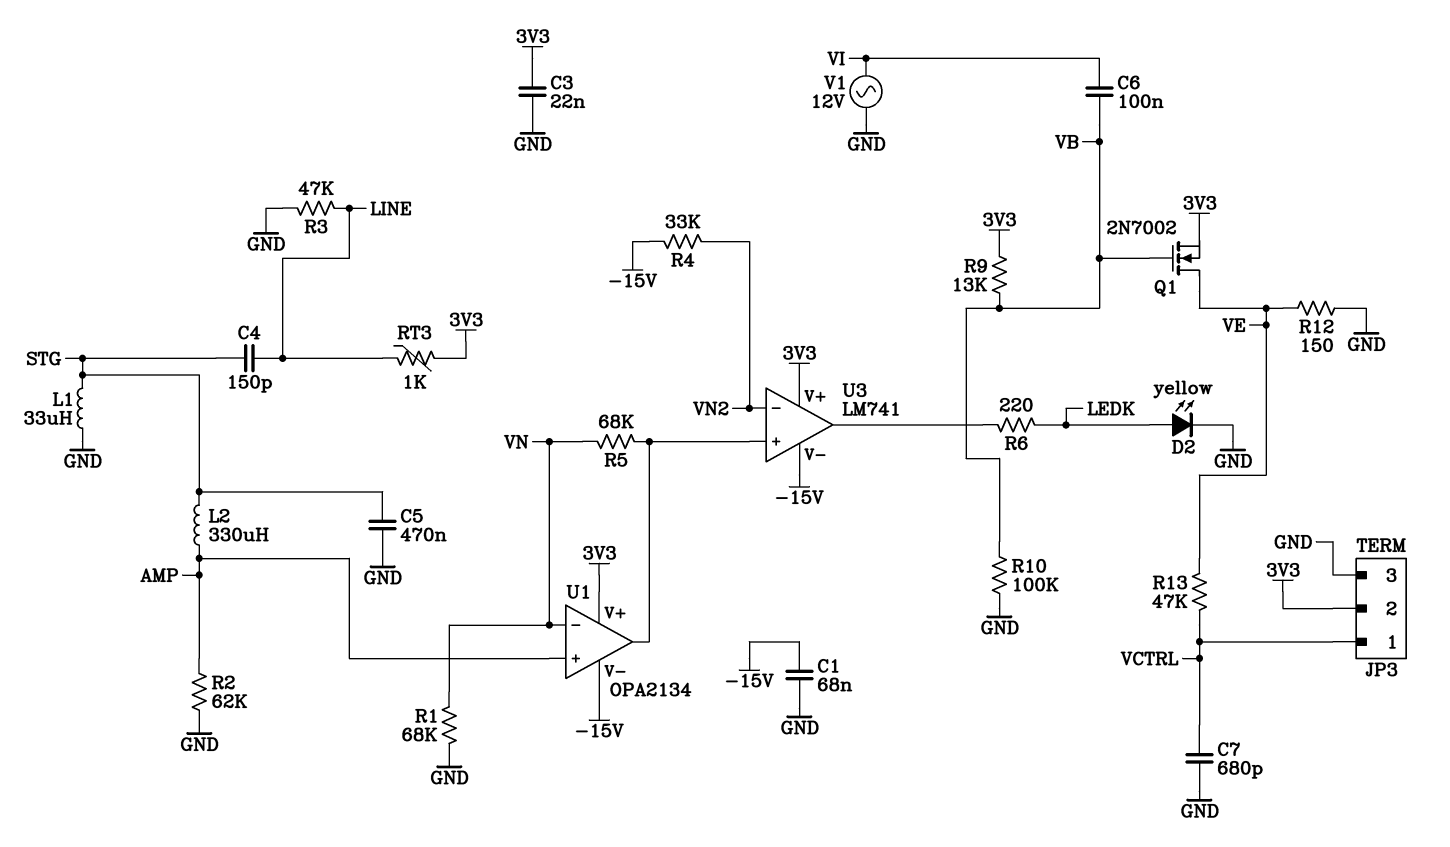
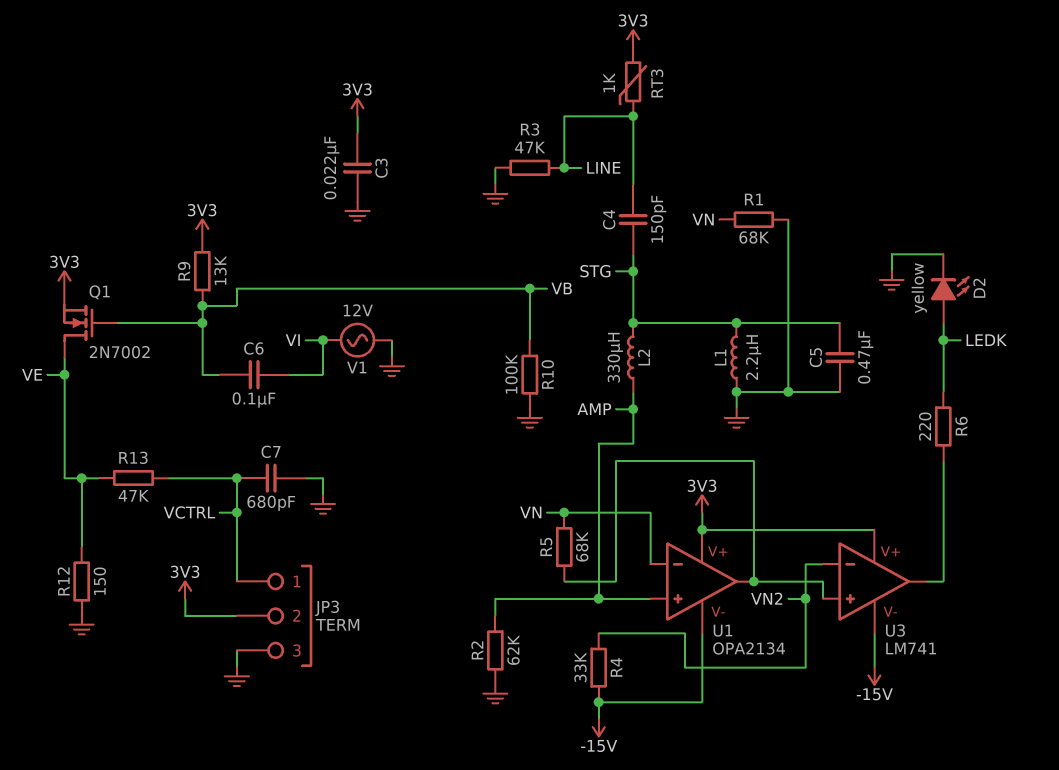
C1: 68nF (-15V, GND) -> none
L1: 33uH (GND, STG) -> 2.2uH (GND, STG)

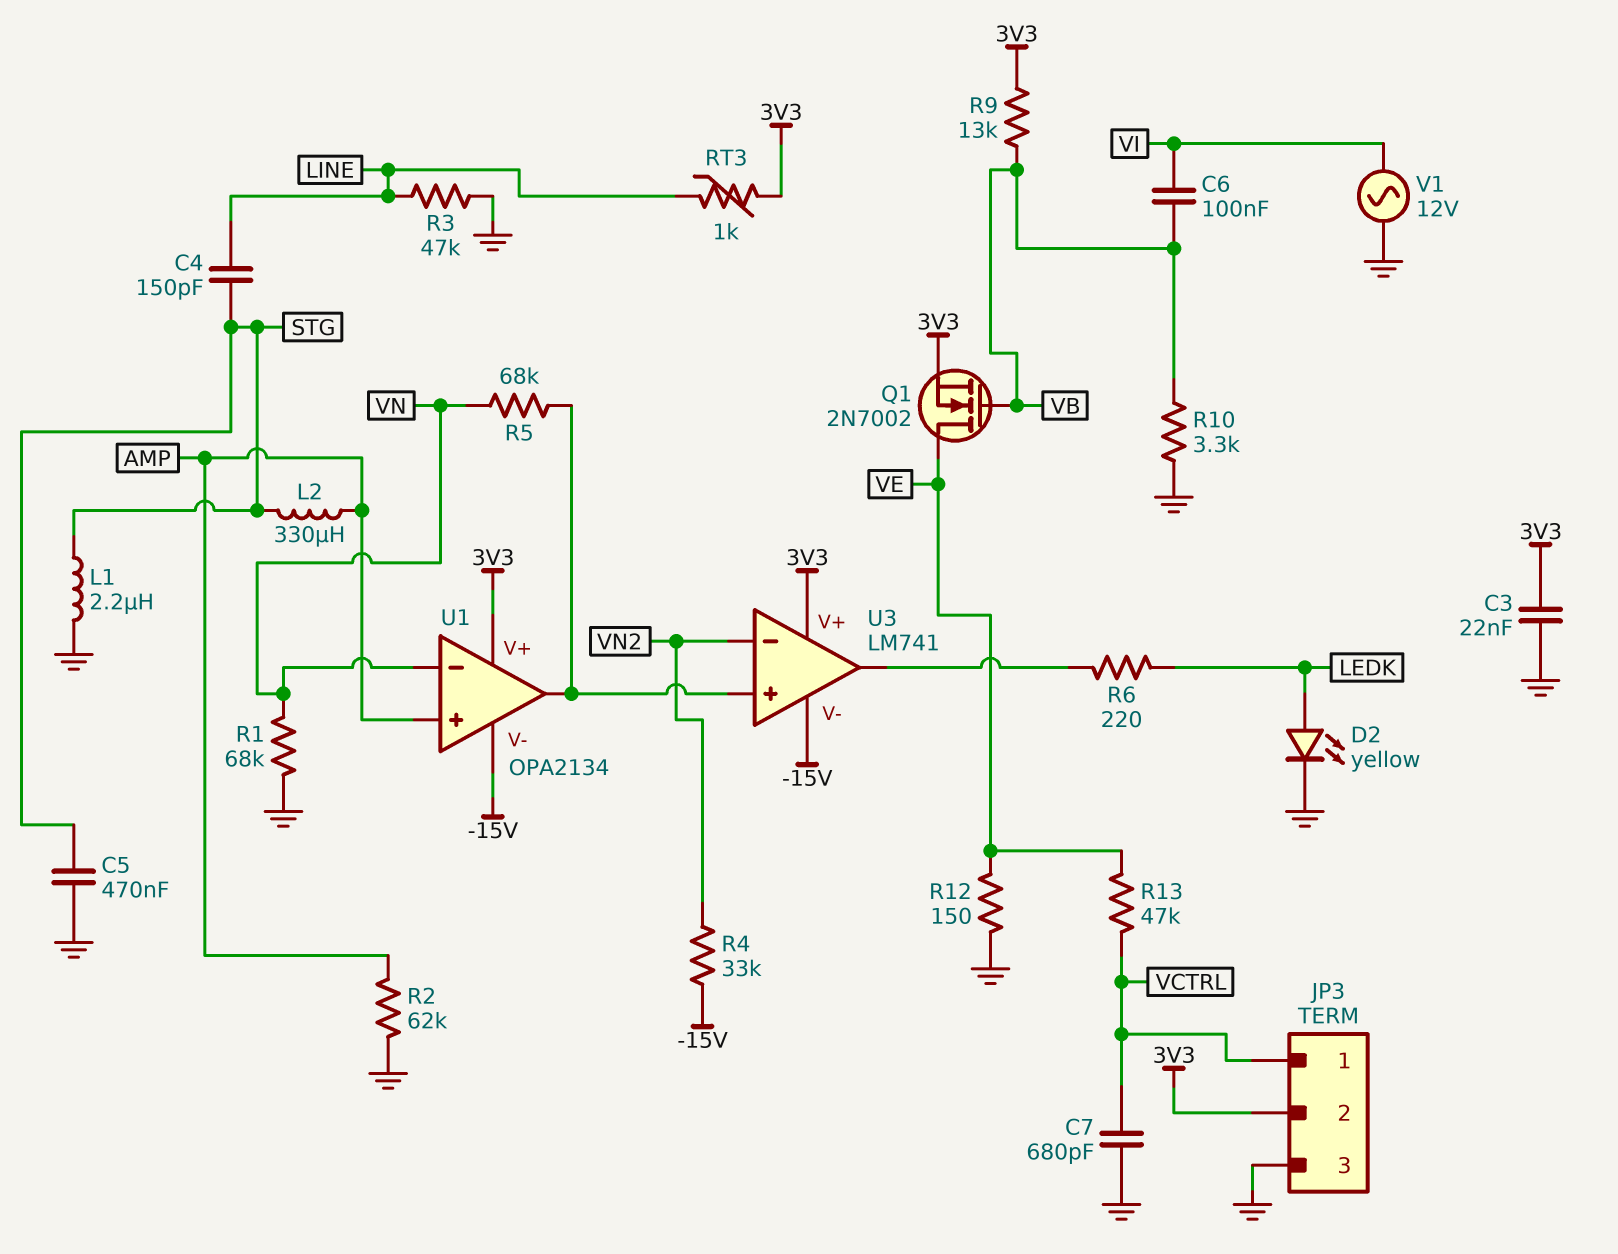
R10: 100k (GND, VB) -> 3.3k (GND, VB)

